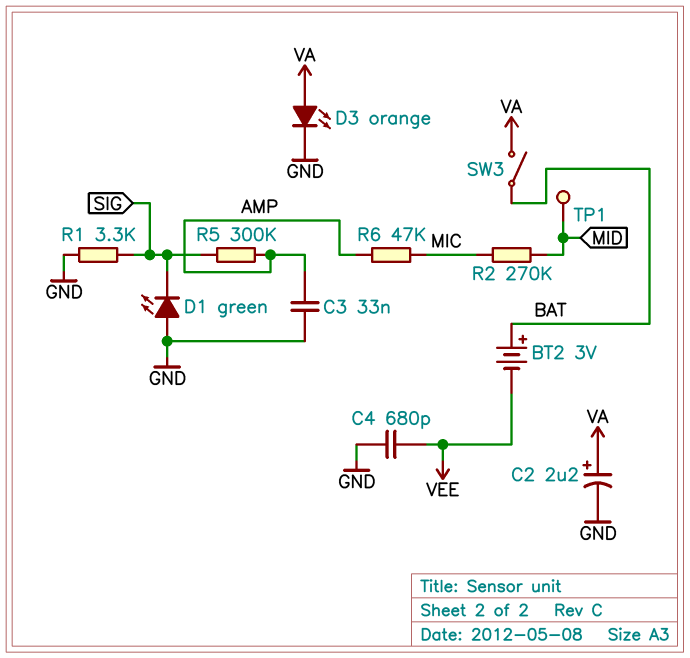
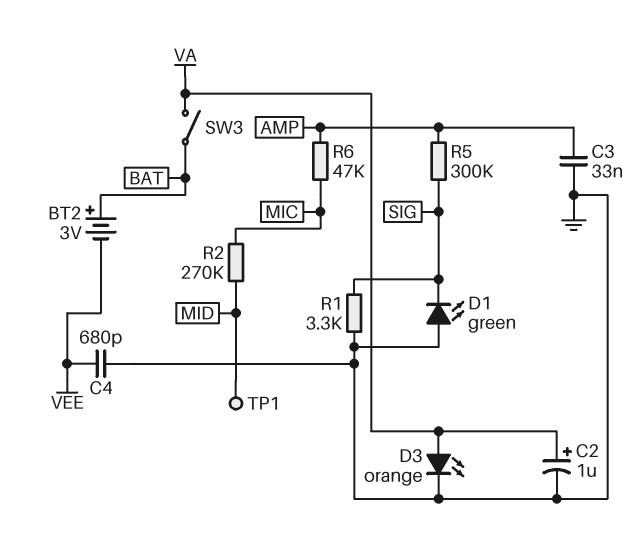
C2: 2.2uF (plus VA, minus GND) -> 1uF (plus VA, minus GND)

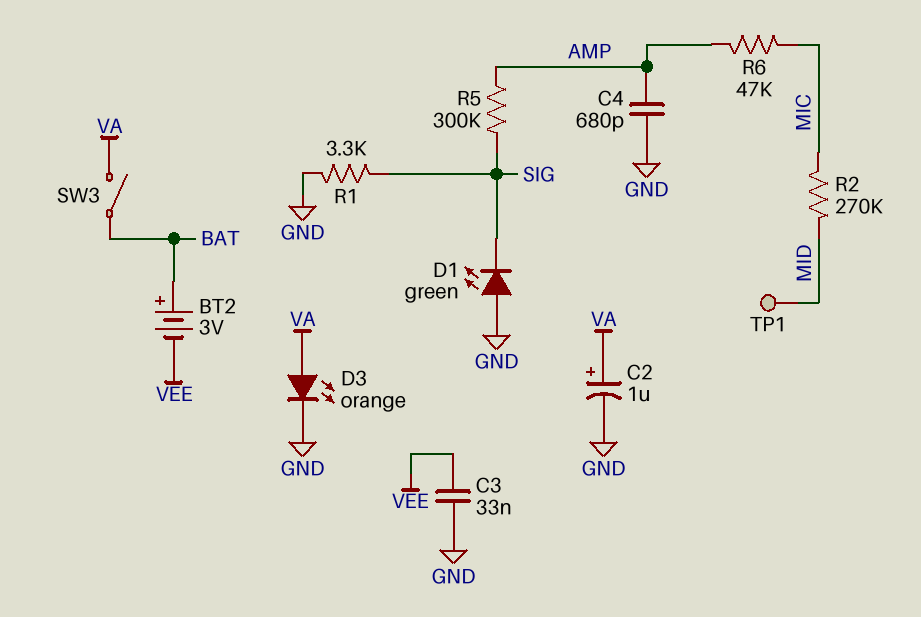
C3: 33nF (AMP, GND) -> 33nF (GND, VEE)
C4: 680pF (GND, VEE) -> 680pF (AMP, GND)

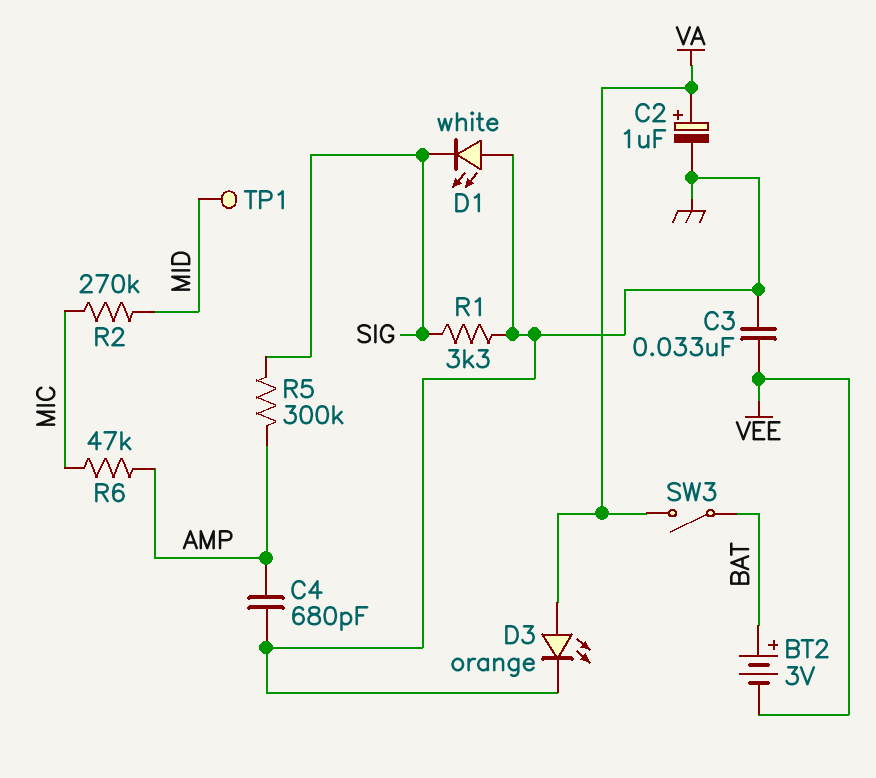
D1: LED green (A GND, K SIG) -> LED white (A GND, K SIG)

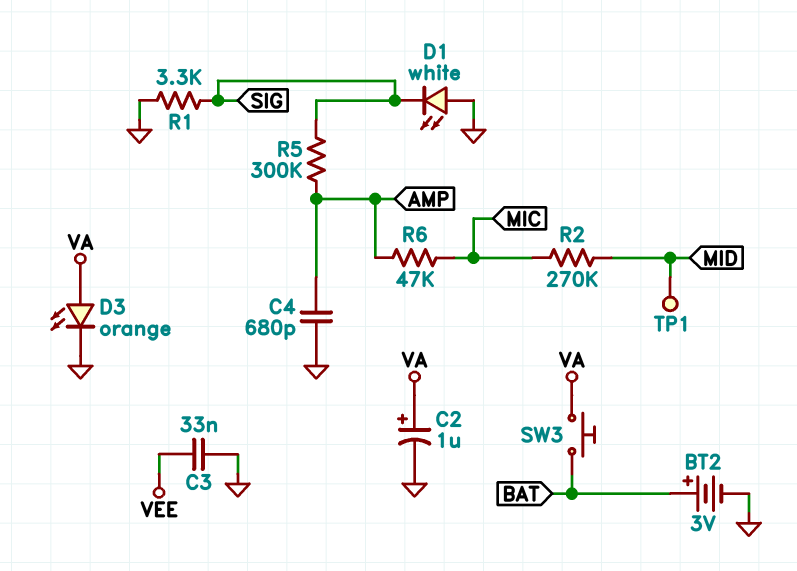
BT2: 3V (plus BAT, minus VEE) -> 3V (plus BAT, minus GND)
SW3: switch (BAT, VA) -> button (BAT, VA)

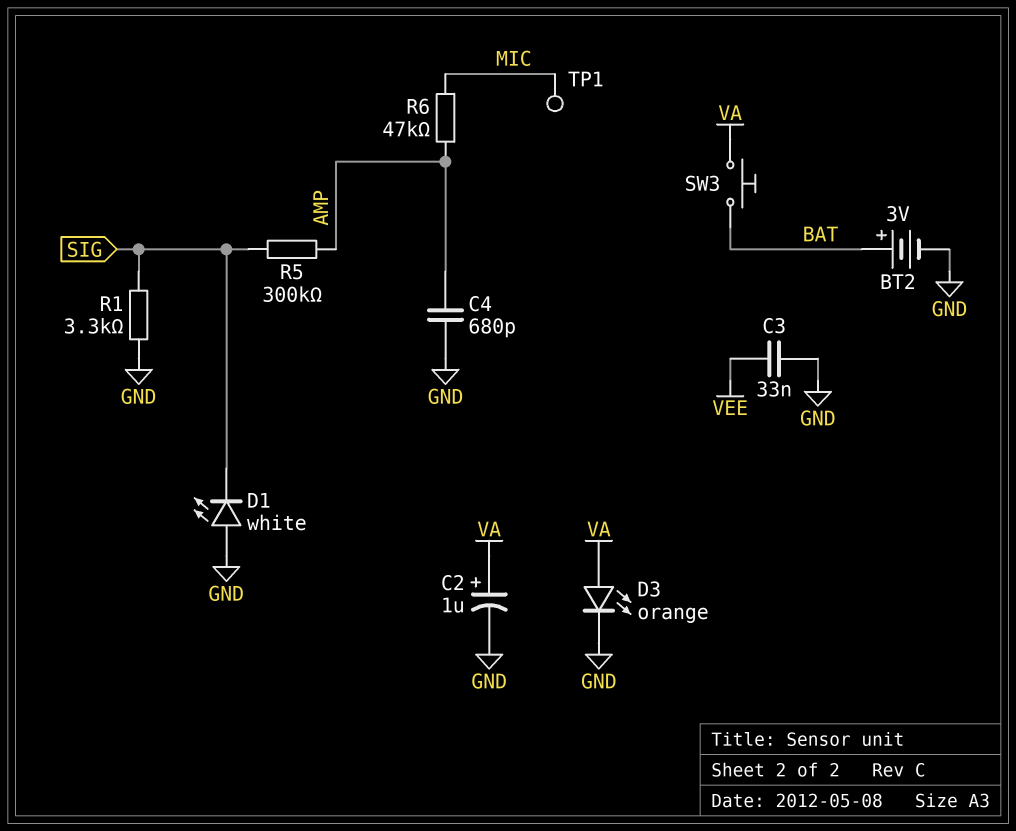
R2: 270k (MIC, MID) -> none
TP1: test point (MID) -> test point (MIC)

